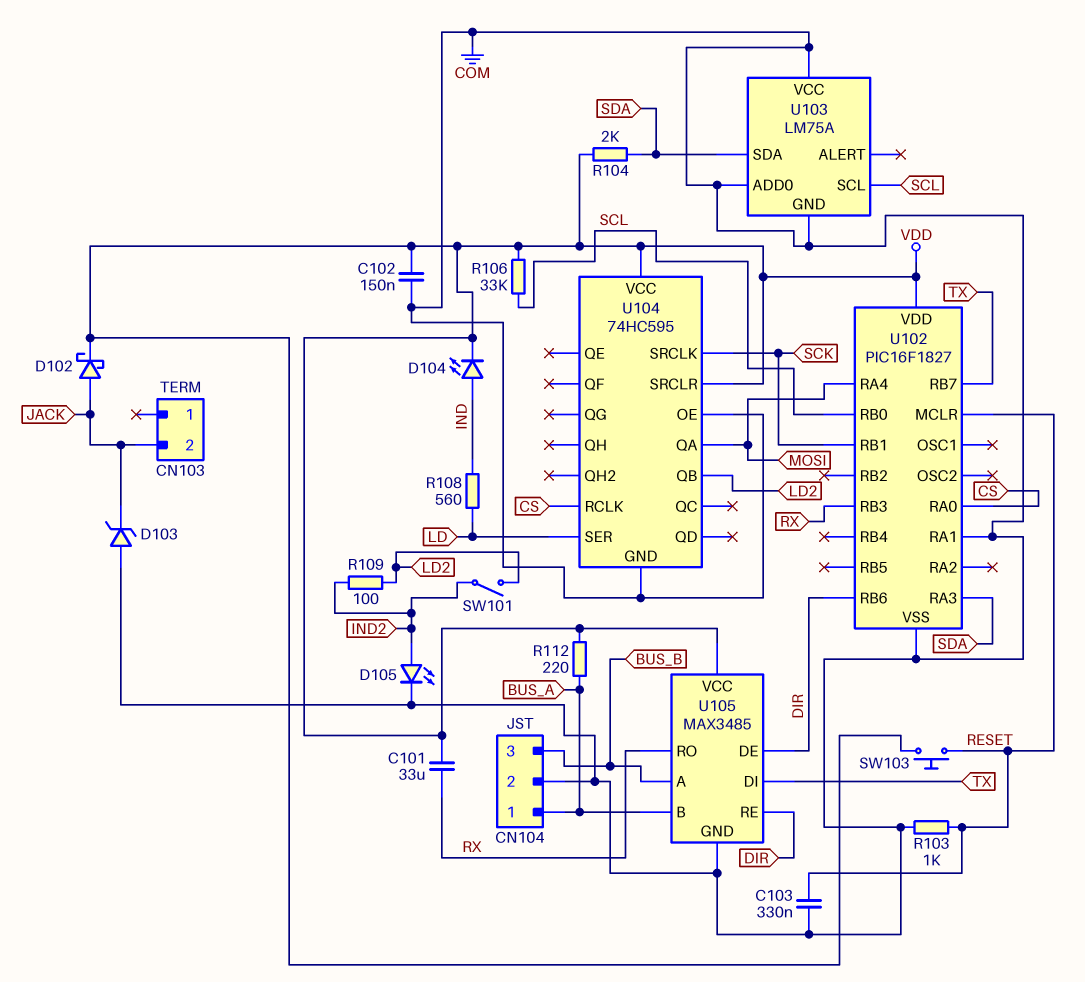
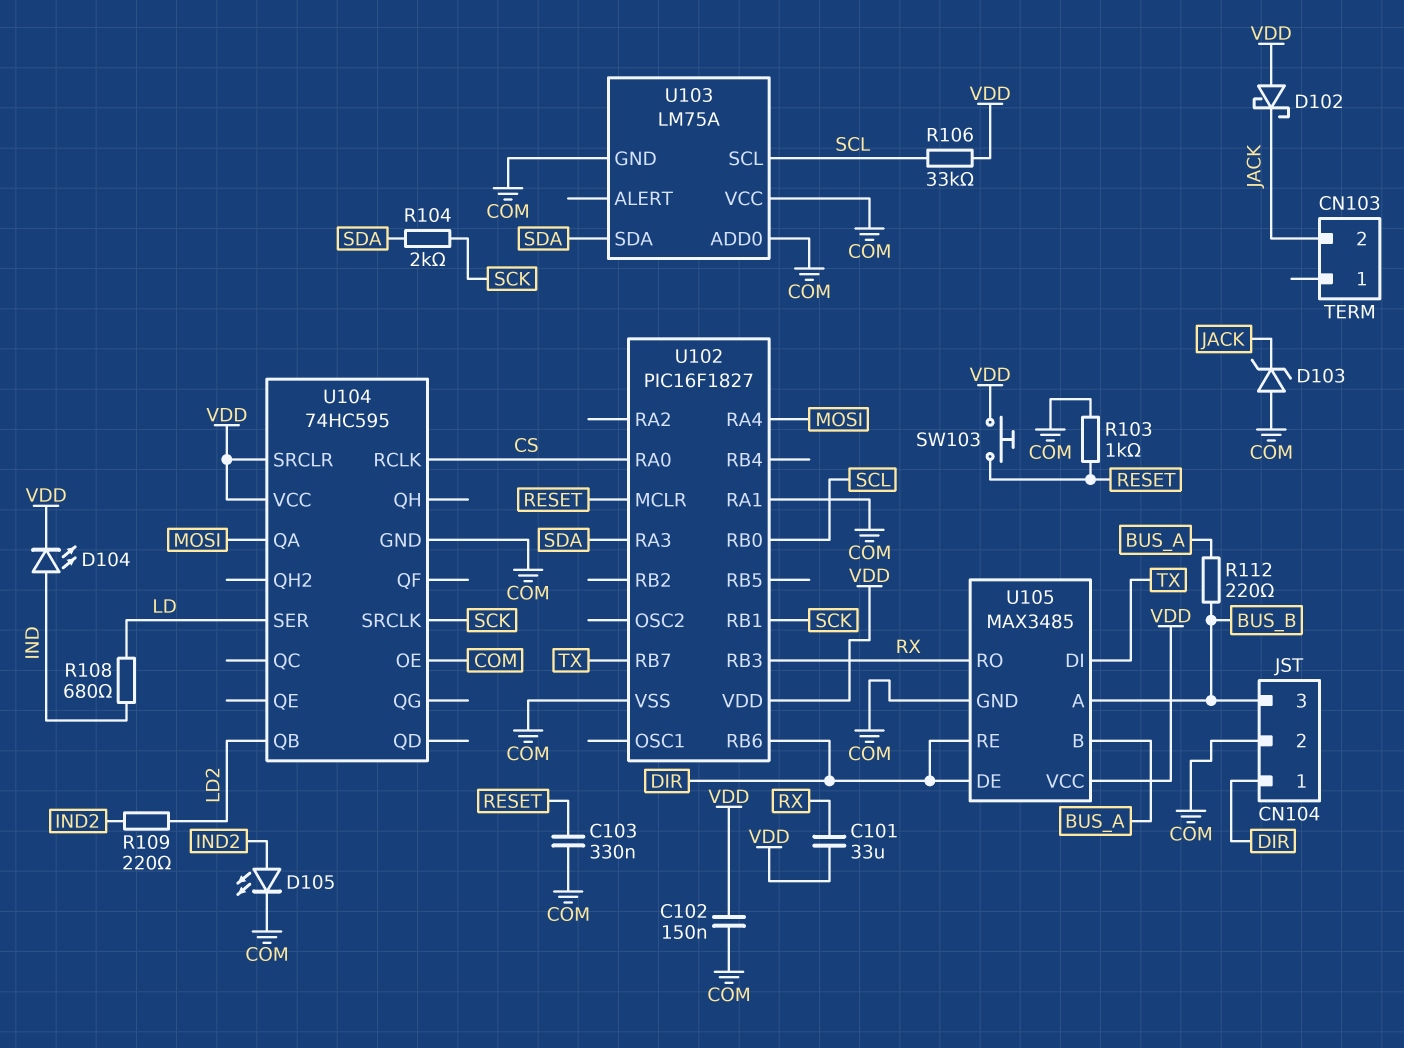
CN104 pin 1: BUS_A -> DIR
D102: schottky (A JACK, K VDD) -> schottky (A VDD, K JACK)
R104: 2k (SDA, VDD) -> 2k (SCK, SDA)
R108: 560 (IND, LD) -> 680 (IND, LD)
R109: 100 (IND2, LD2) -> 220 (IND2, LD2)
R112: 220 (BUS_A, VDD) -> 220 (BUS_A, BUS_B)
SW101: switch (IND2, LD2) -> none

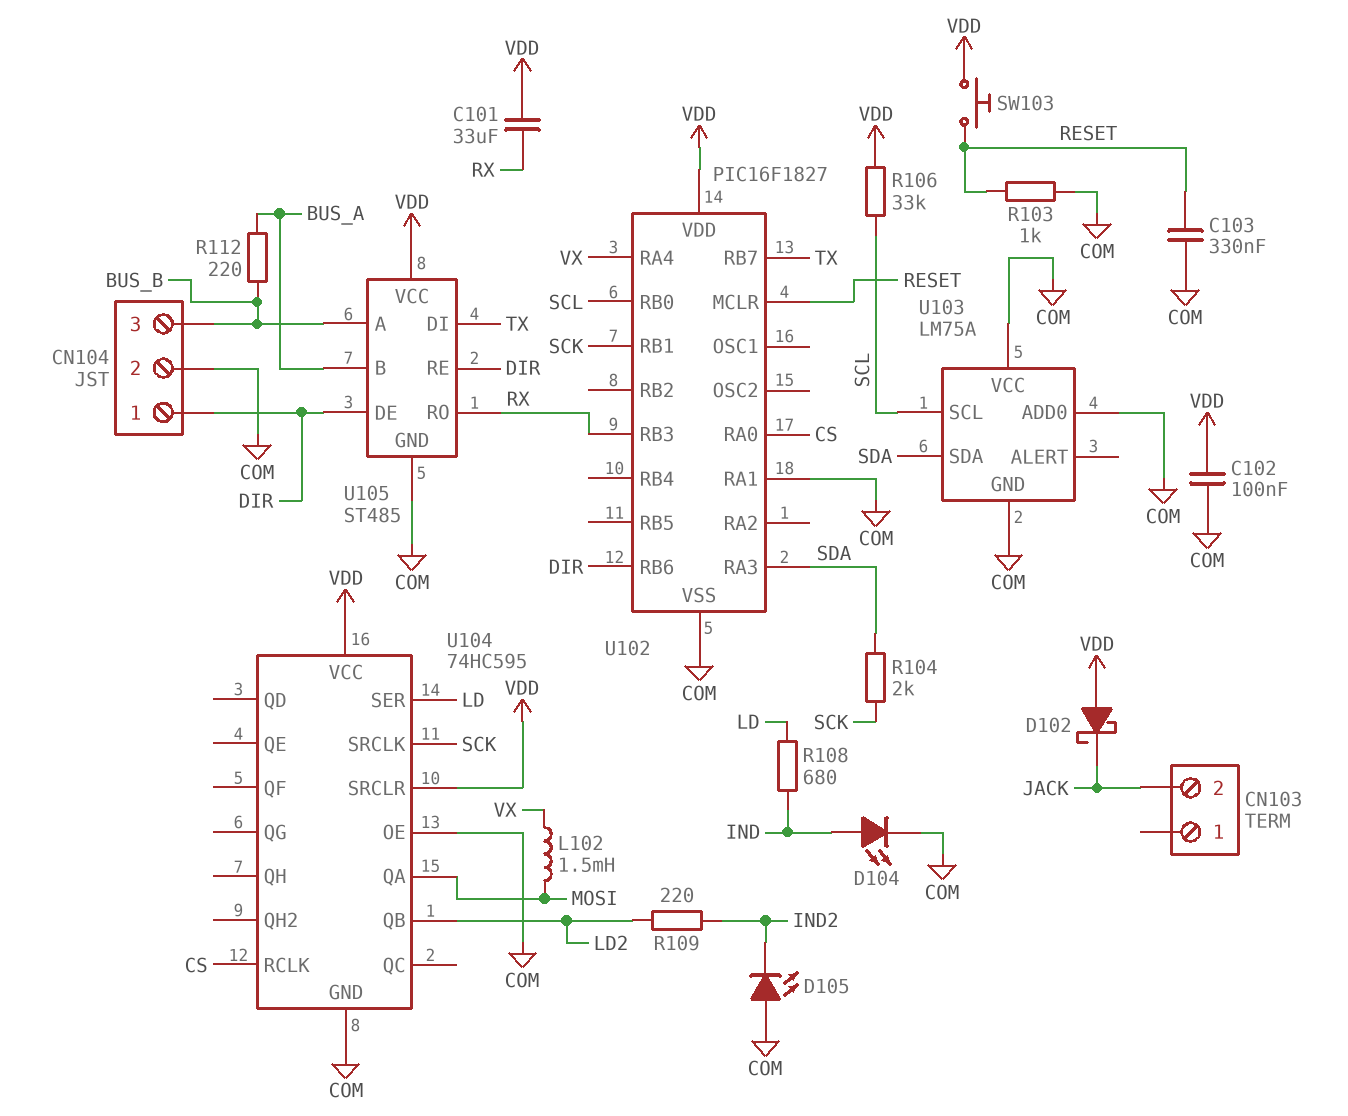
C102: 150nF (COM, VDD) -> 100nF (COM, VDD)
D103: zener (A COM, K JACK) -> none
D104: LED (A IND, K VDD) -> LED (A IND, K COM)
D105: LED (A IND2, K COM) -> LED (A COM, K IND2)
L102: none -> 1.5mH (MOSI, VX)
U102 pin RA4: MOSI -> VX
U105: MAX3485 -> ST485

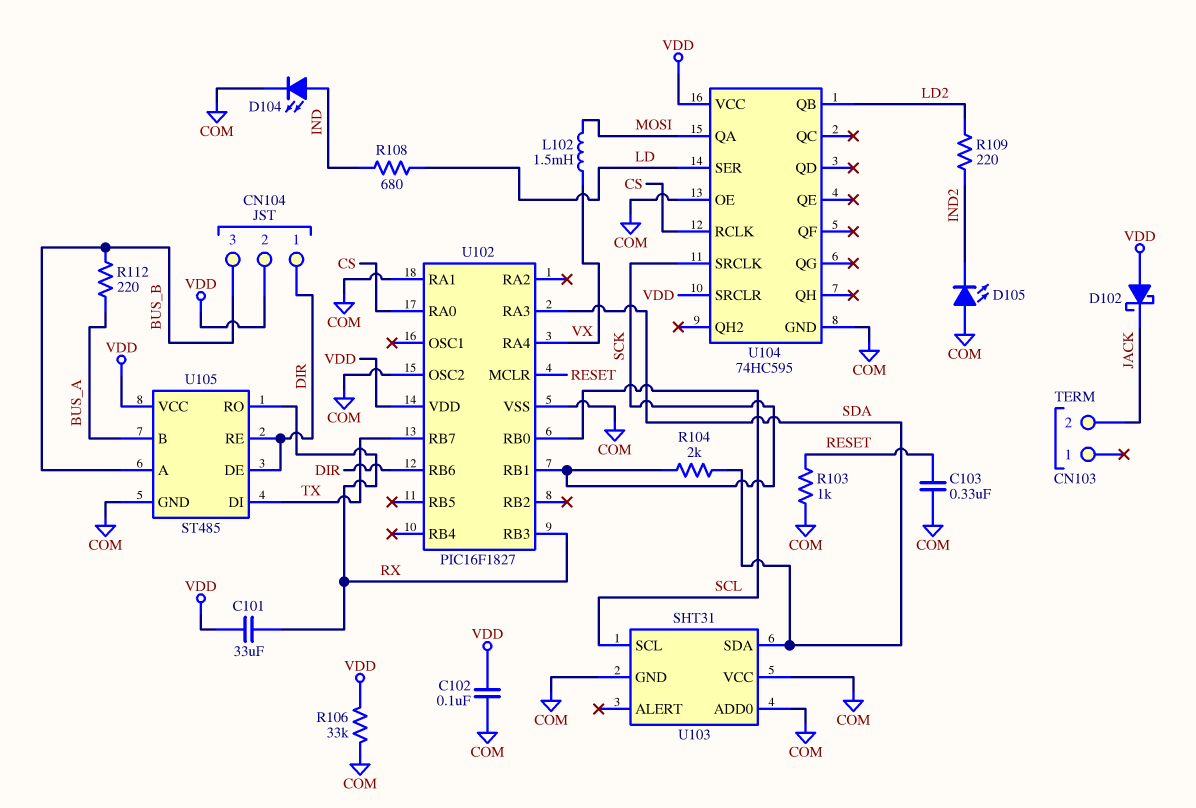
CN104 pin 2: COM -> VDD
R106: 33k (SCL, VDD) -> 33k (COM, VDD)
SW103: button (RESET, VDD) -> none
U102 pin OSC2: none -> COM
U103: LM75A -> SHT31

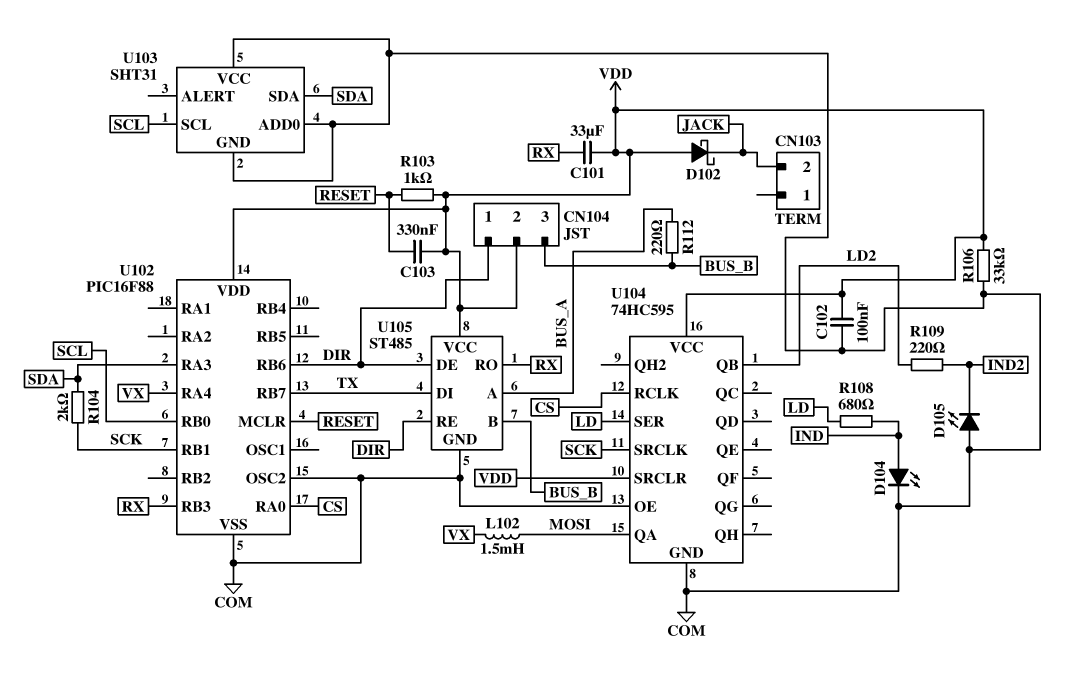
C103: 330nF (COM, RESET) -> 330nF (RESET, VDD)
R103: 1k (COM, RESET) -> 1k (RESET, VDD)
U102: PIC16F1827 -> PIC16F88
U102 pin RA1: COM -> none
U105 pin A: BUS_B -> BUS_A
U105 pin B: BUS_A -> BUS_B

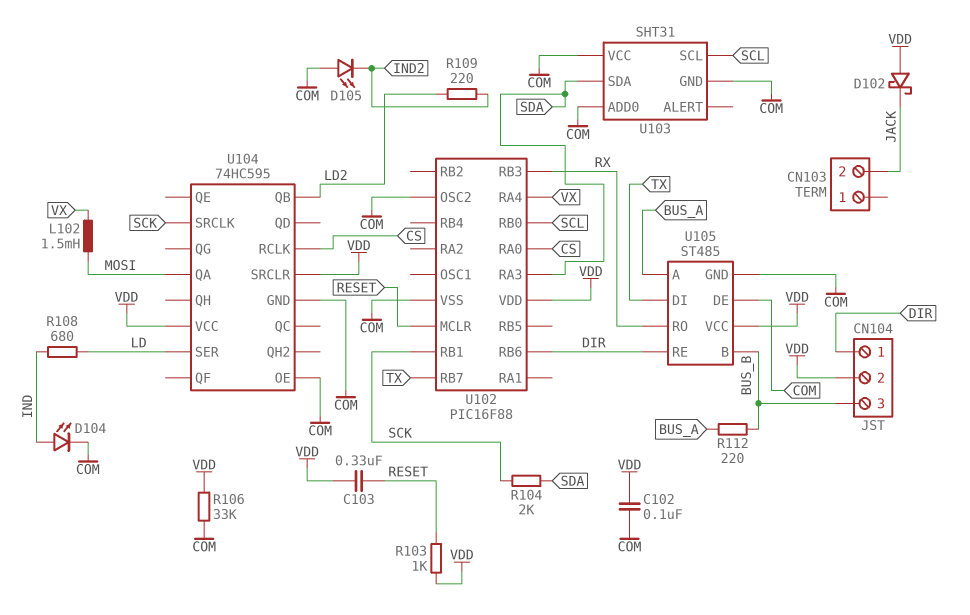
C101: 33uF (RX, VDD) -> none
U105 pin DE: DIR -> COM

